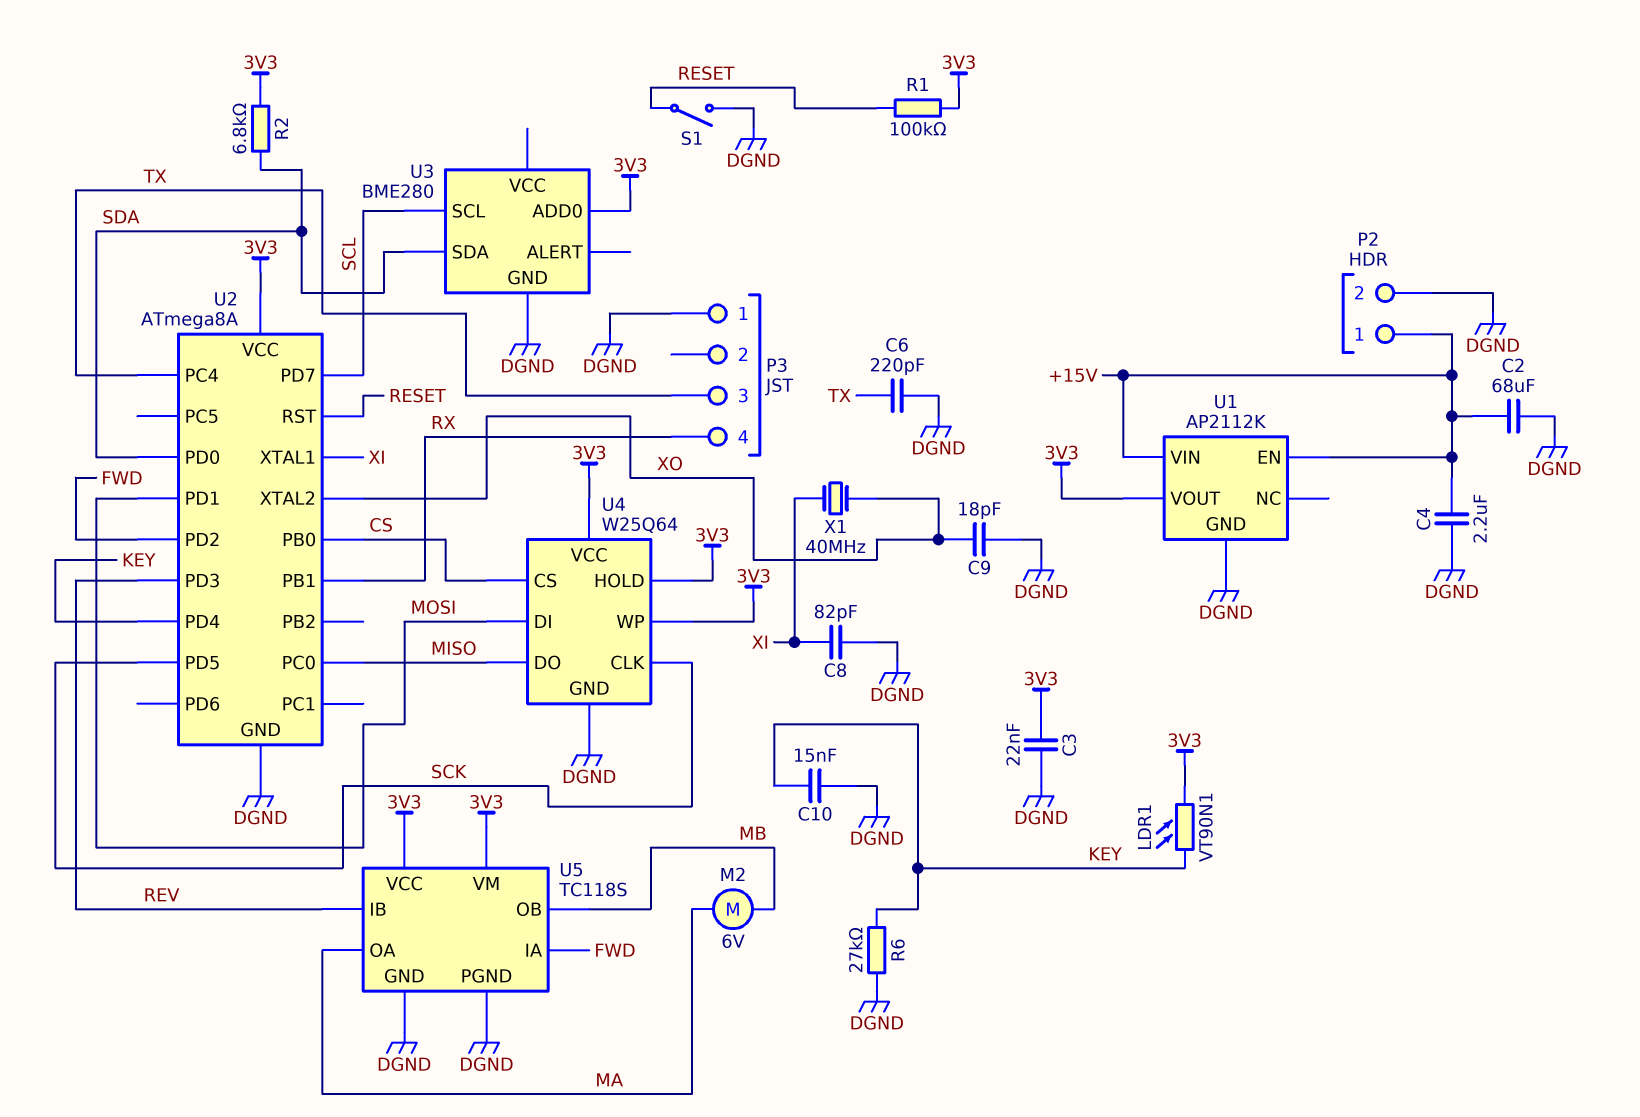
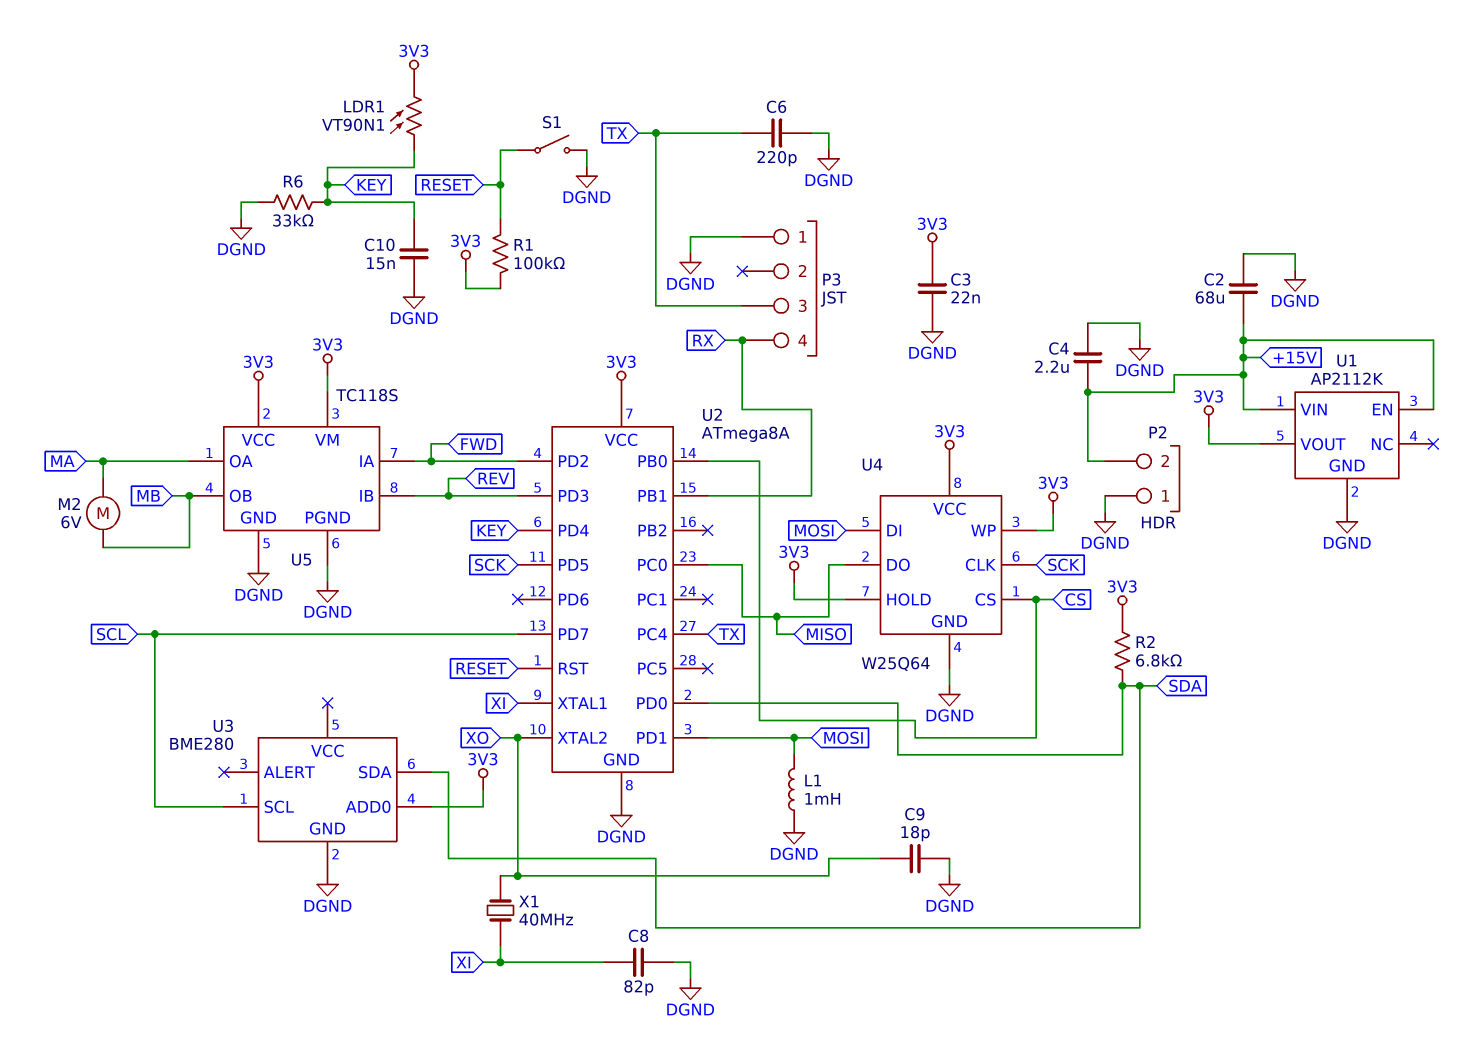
L1: none -> 1mH (DGND, MOSI)
P2 pin 1: +15V -> DGND
P2 pin 2: DGND -> +15V
R6: 27k (DGND, KEY) -> 33k (DGND, KEY)

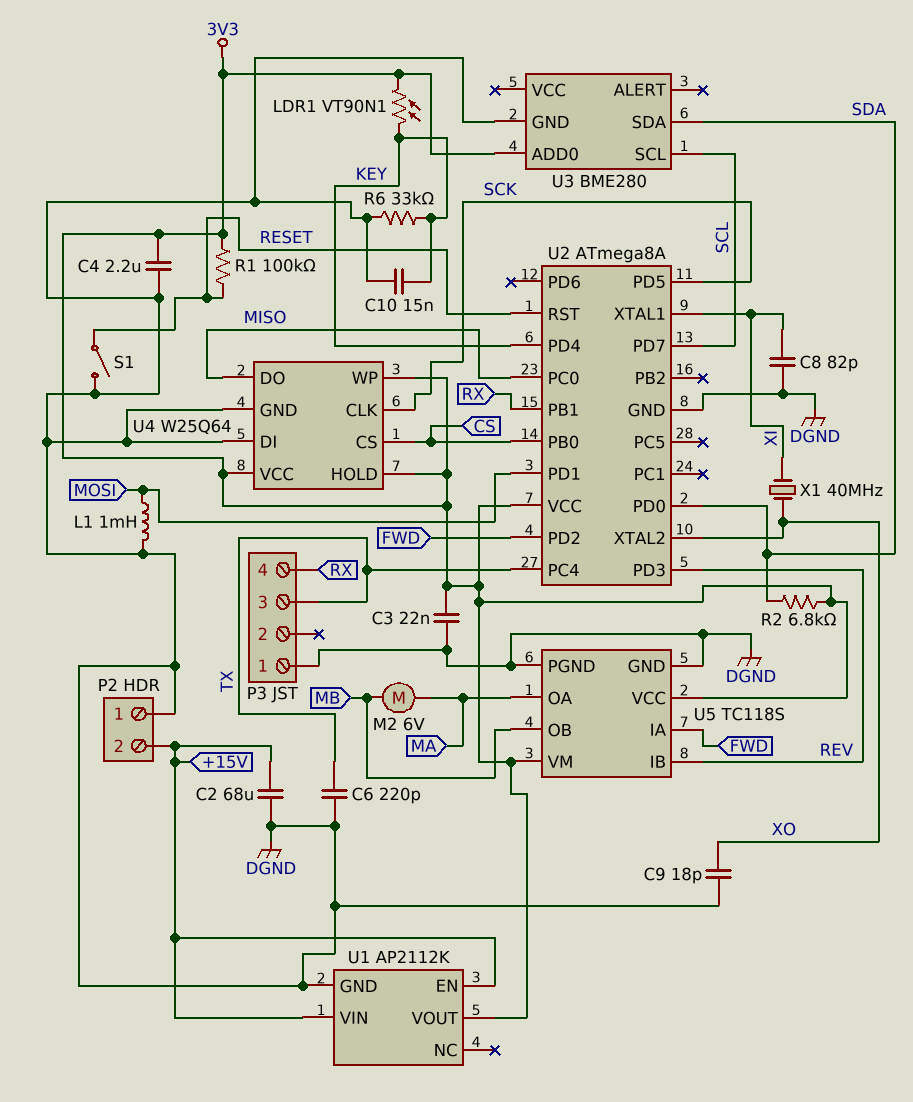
C4: 2.2uF (+15V, DGND) -> 2.2uF (3V3, DGND)
U4 pin DI: MOSI -> DGND

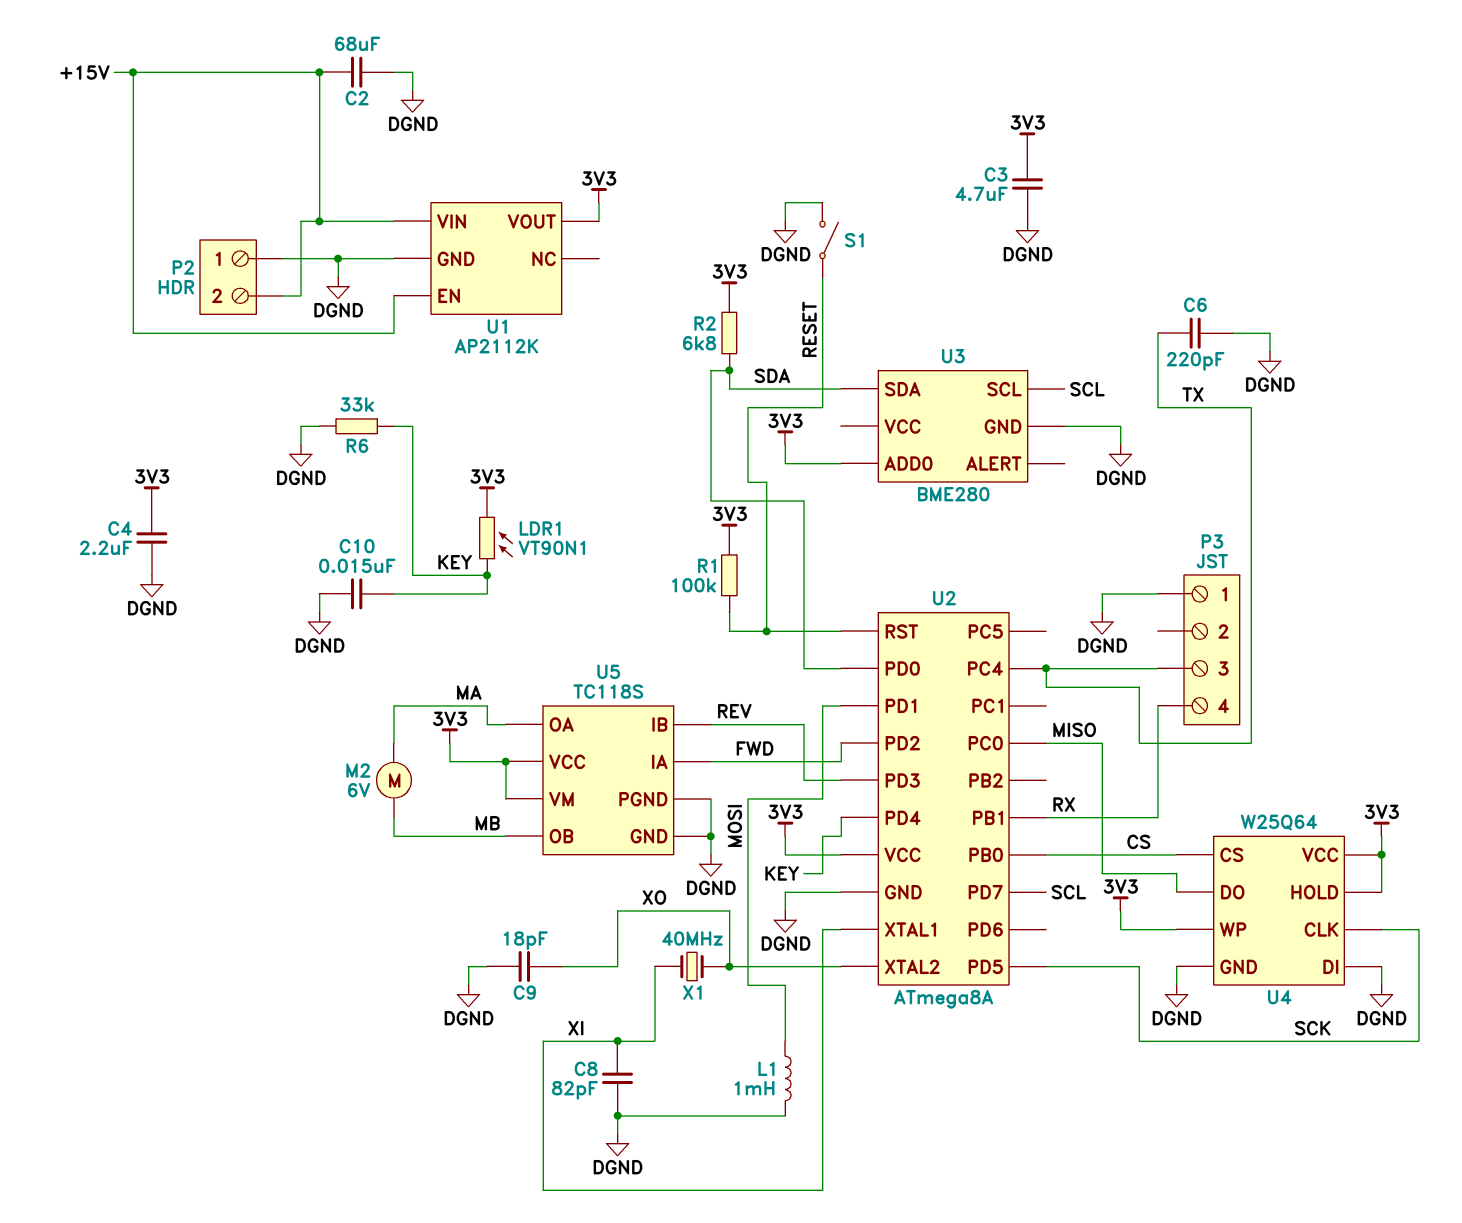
C3: 22nF (3V3, DGND) -> 4.7uF (3V3, DGND)

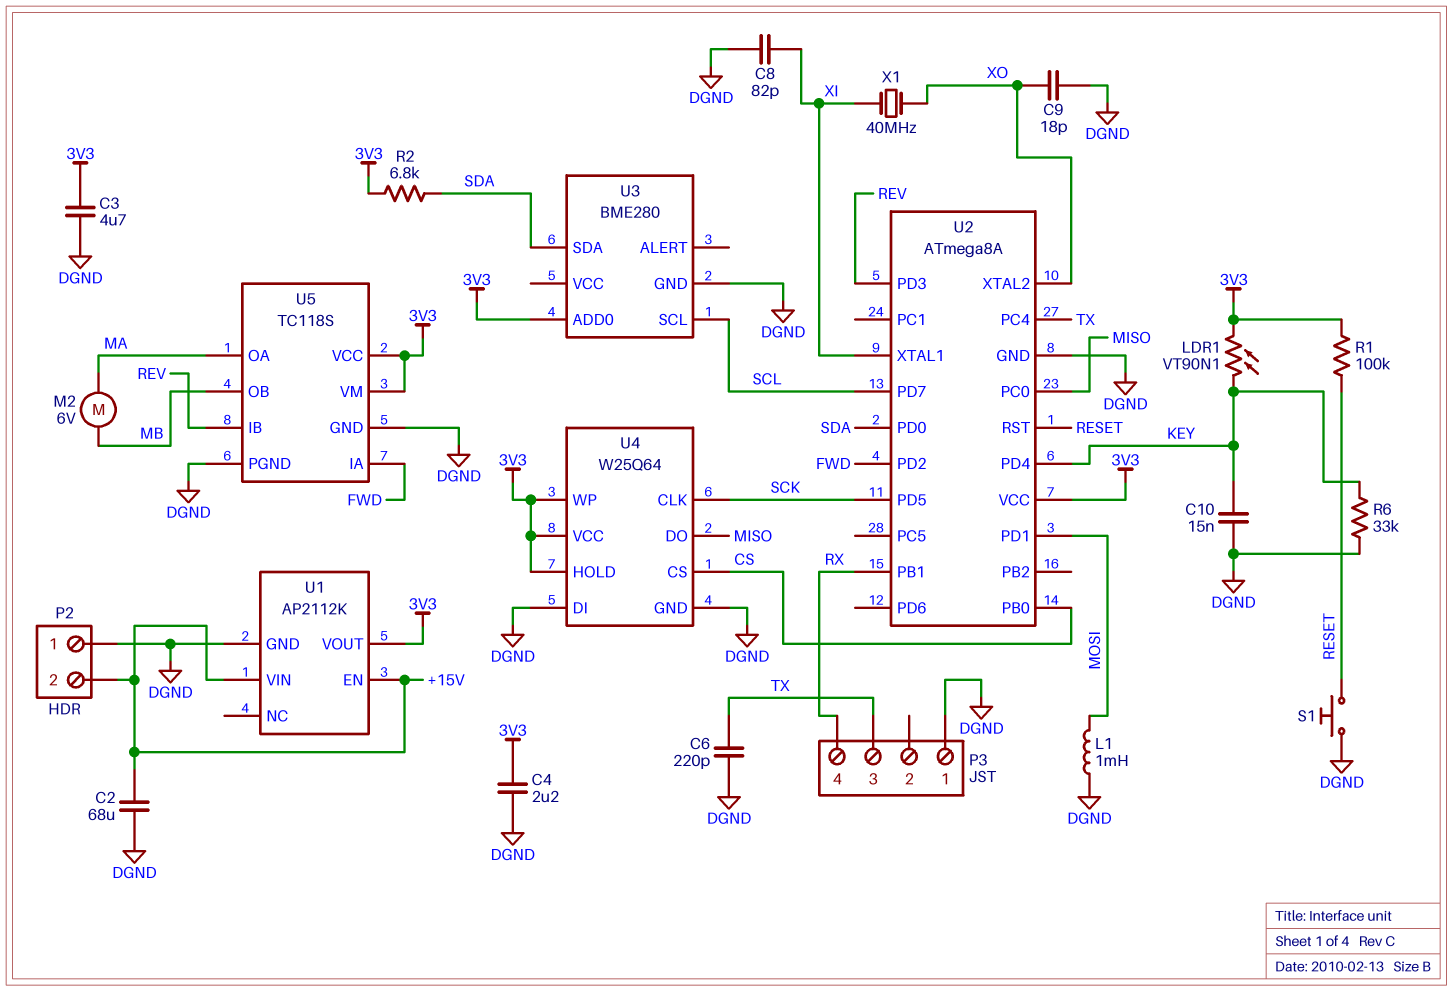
S1: switch (DGND, RESET) -> button (DGND, RESET)

